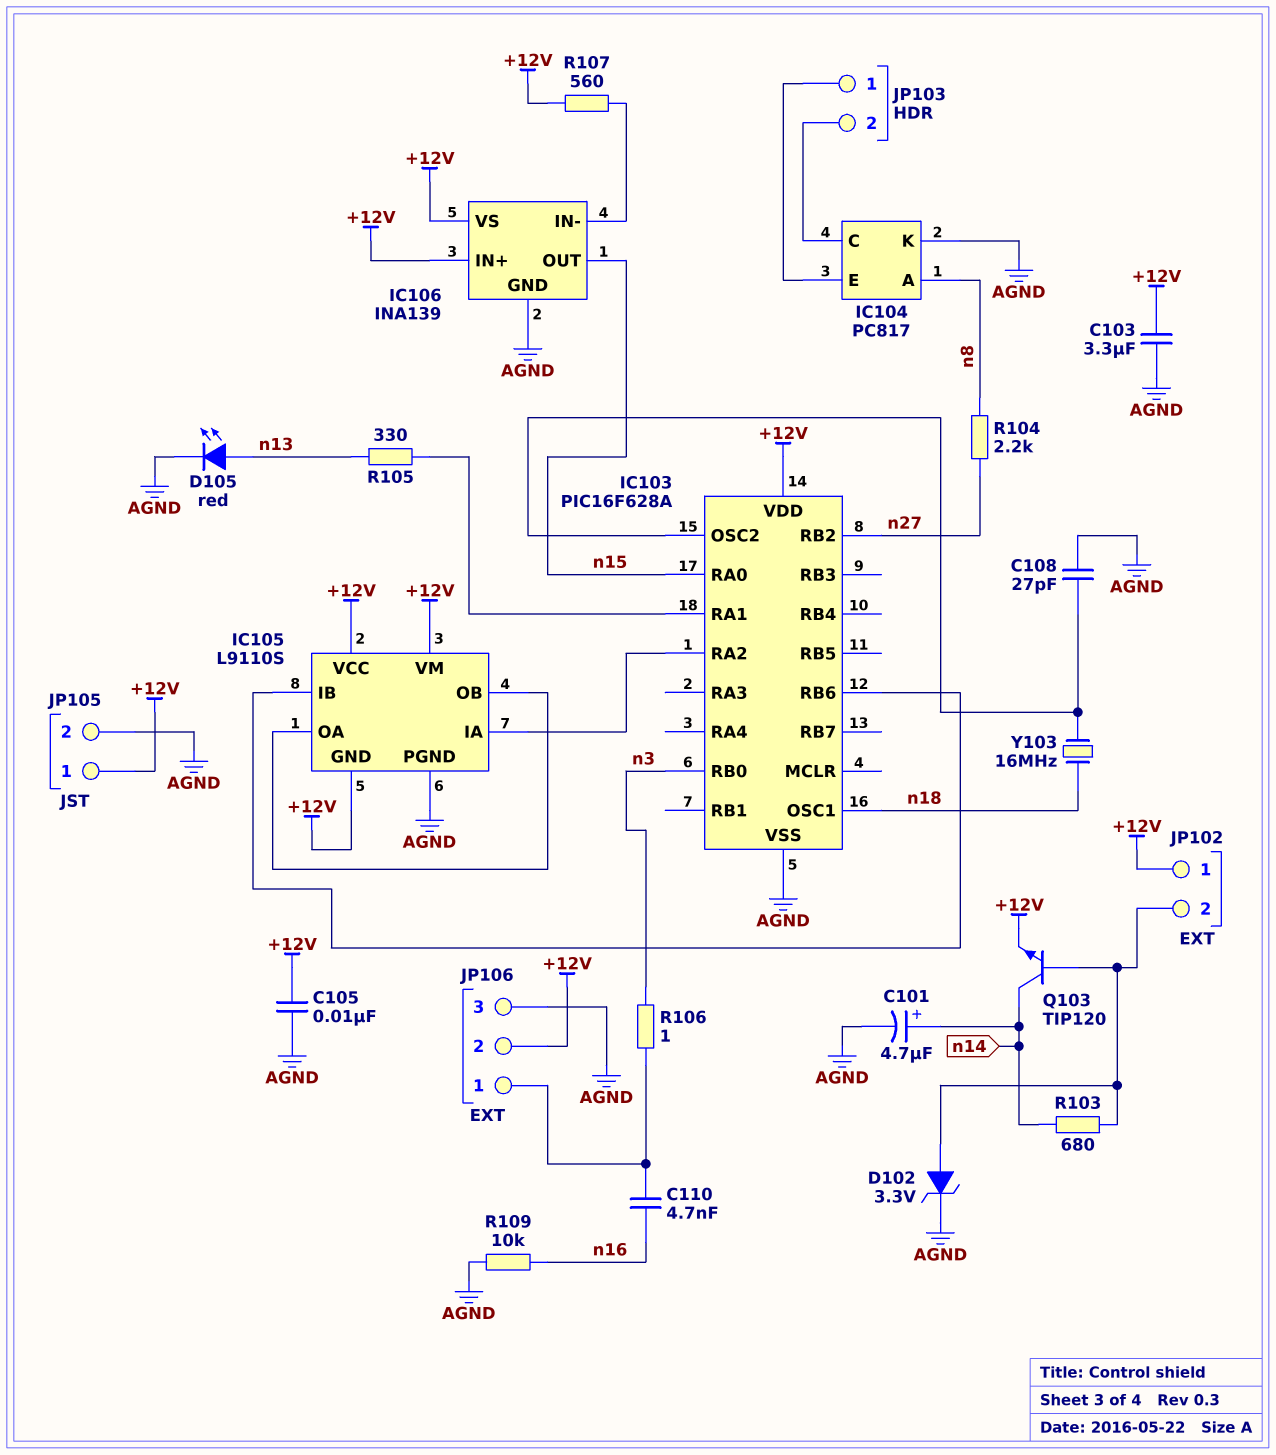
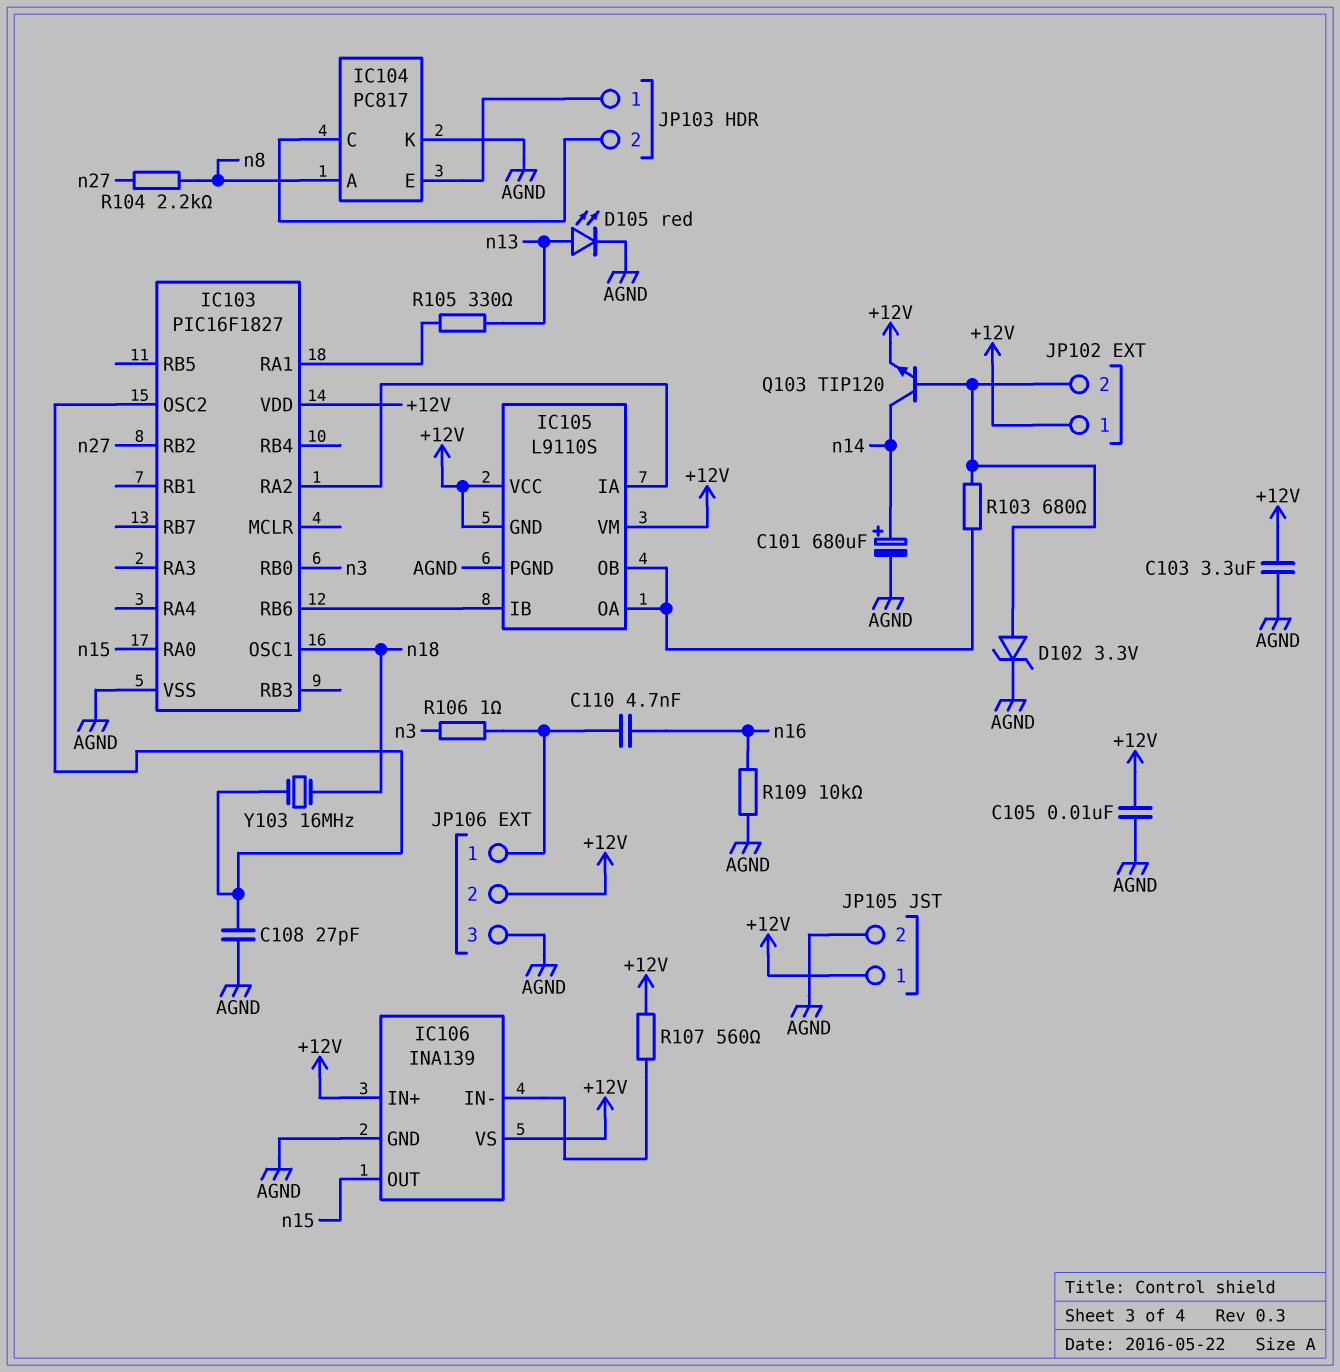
C101: 4.7uF (plus n14, minus AGND) -> 680uF (plus n14, minus AGND)
IC103: PIC16F628A -> PIC16F1827
R103: 680 (JP102/2, n14) -> 680 (IC105/OA, JP102/2)

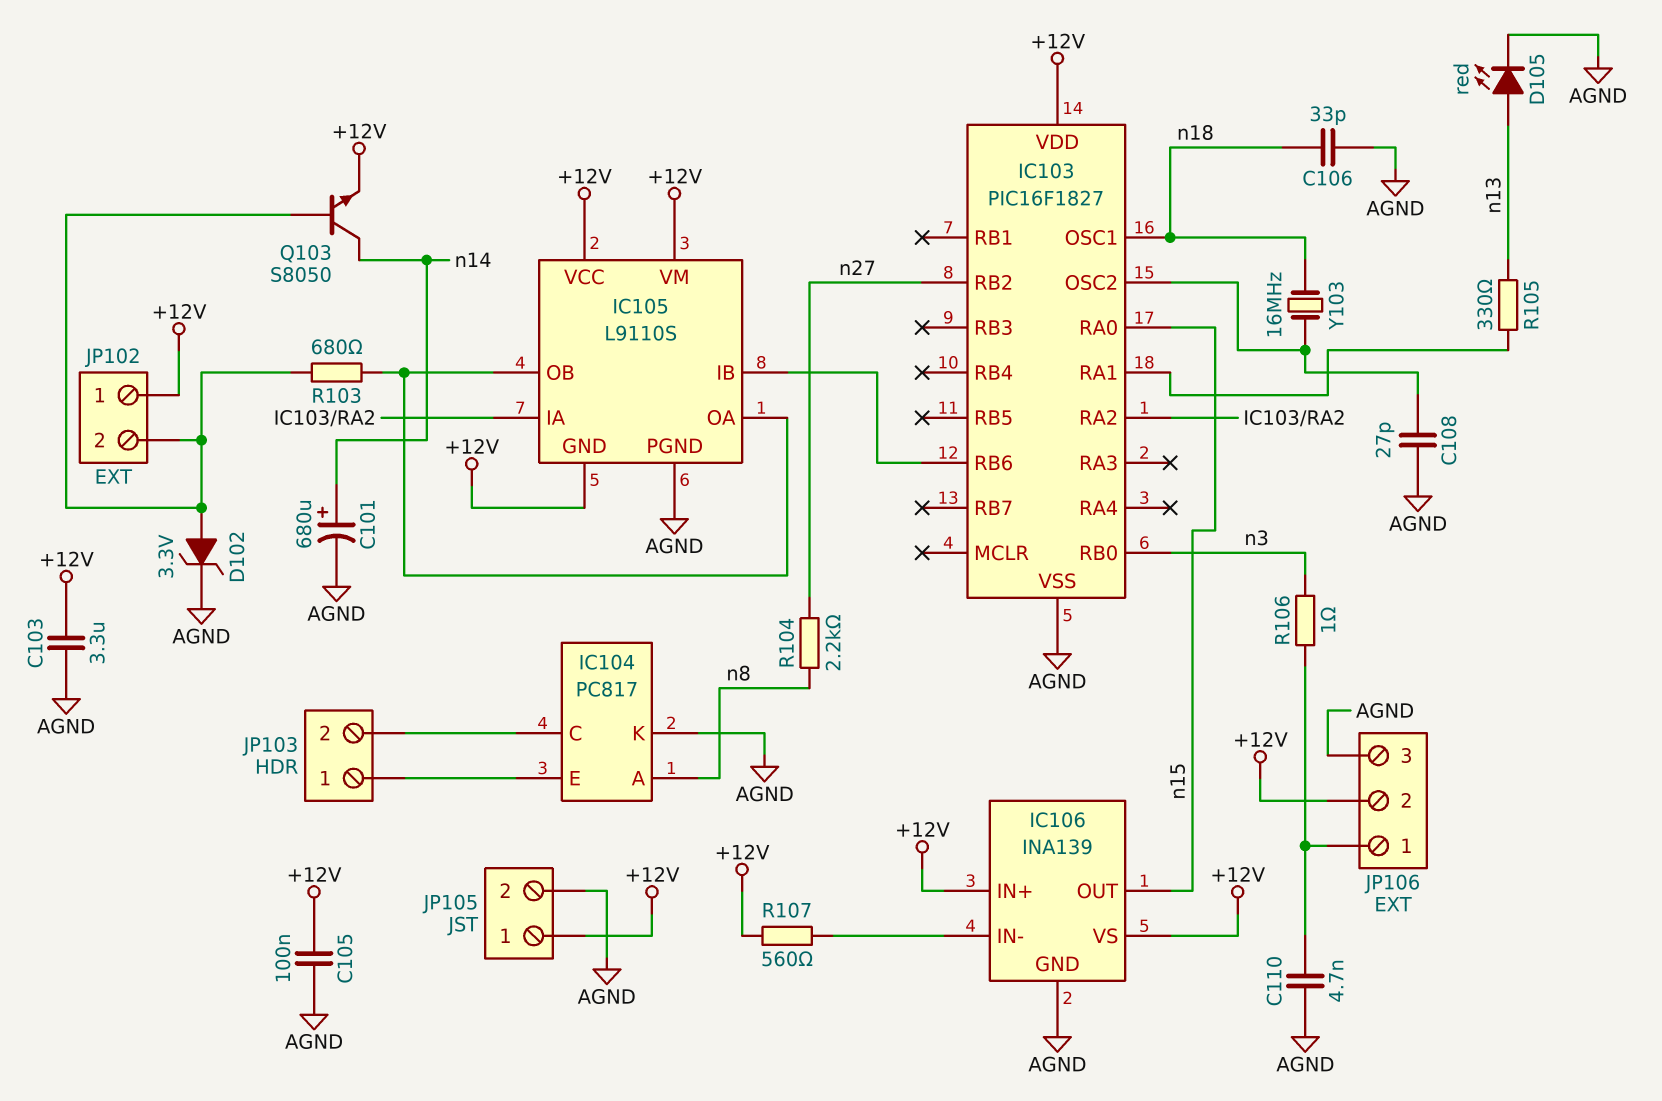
C105: 10nF (+12V, AGND) -> 100nF (+12V, AGND)
C106: none -> 33pF (AGND, n18)
C110: 4.7nF (JP106/1, n16) -> 4.7nF (AGND, JP106/1)
Q103: NPN TIP120 (B JP102/2, C n14, E +12V) -> NPN S8050 (B JP102/2, C n14, E +12V)
R109: 10k (AGND, n16) -> none

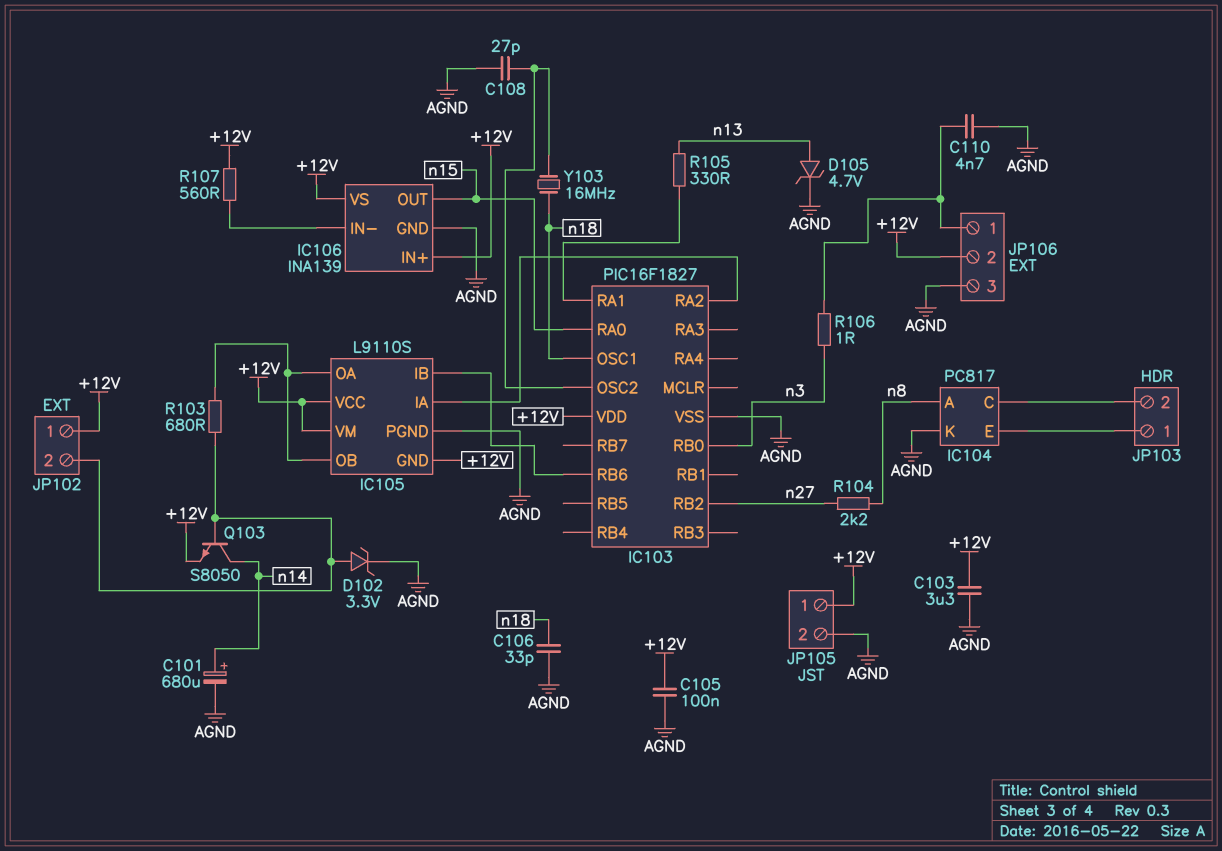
D105: LED red (A n13, K AGND) -> zener 4.7V (A n13, K AGND)

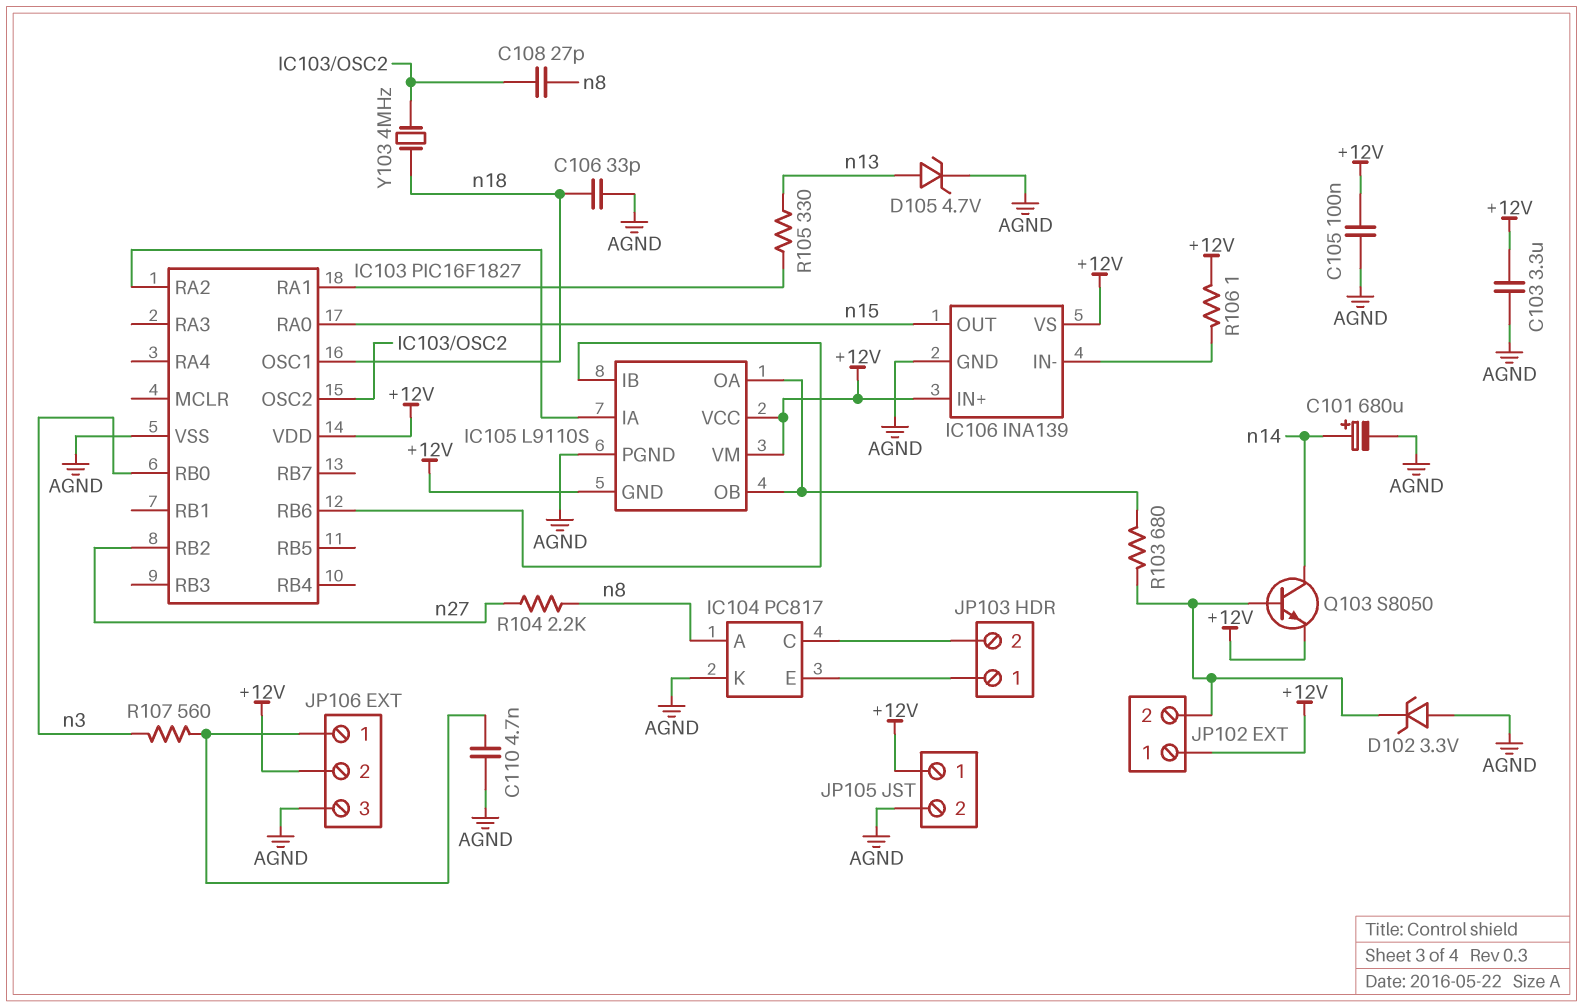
C108: 27pF (AGND, IC103/OSC2) -> 27pF (IC103/OSC2, n8)
D102: zener 3.3V (A JP102/2, K AGND) -> zener 3.3V (A AGND, K JP102/2)
R106: 1 (JP106/1, n3) -> 1 (+12V, IC106/IN-)
R107: 560 (+12V, IC106/IN-) -> 560 (JP106/1, n3)
Y103: 16MHz (IC103/OSC2, n18) -> 4MHz (IC103/OSC2, n18)

